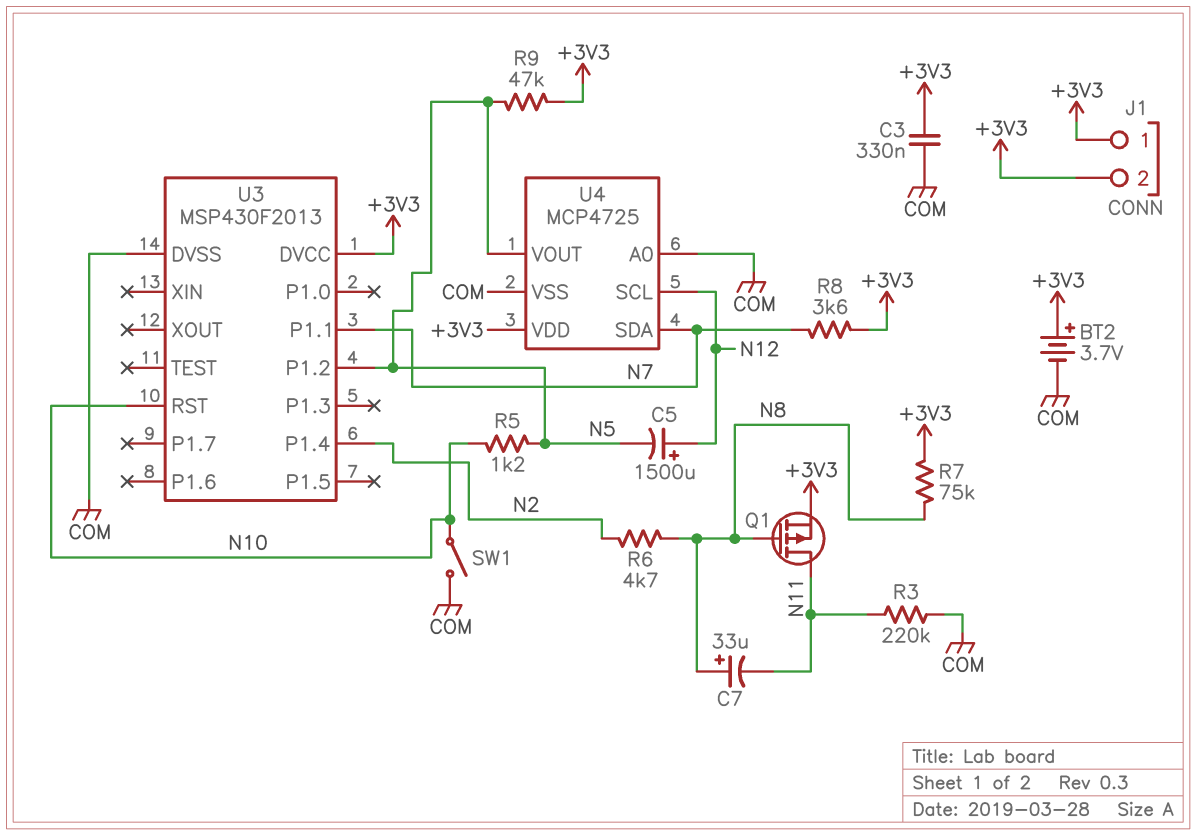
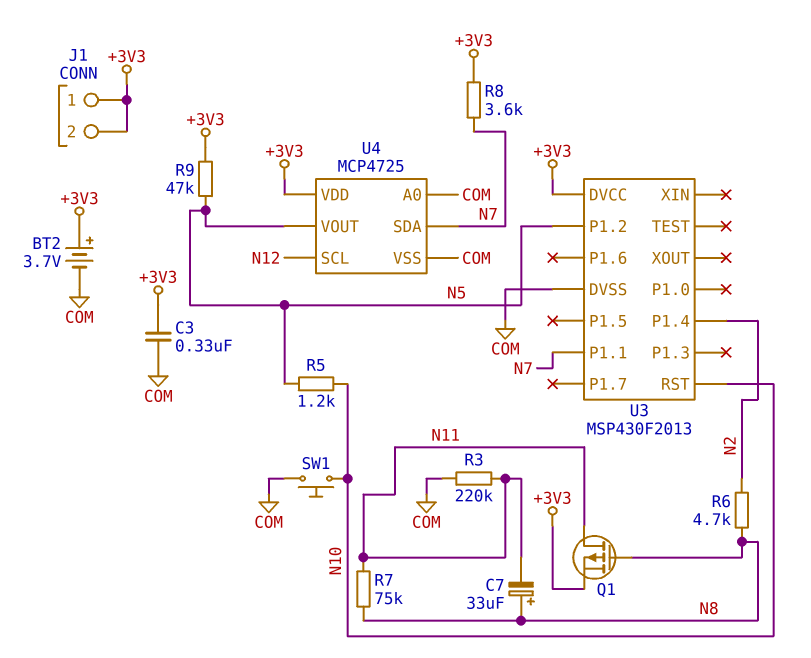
C5: 1500uF (plus N12, minus N5) -> none
R7: 75k (+3V3, N8) -> 75k (N8, N11)
SW1: switch (COM, N10) -> button (COM, N10)

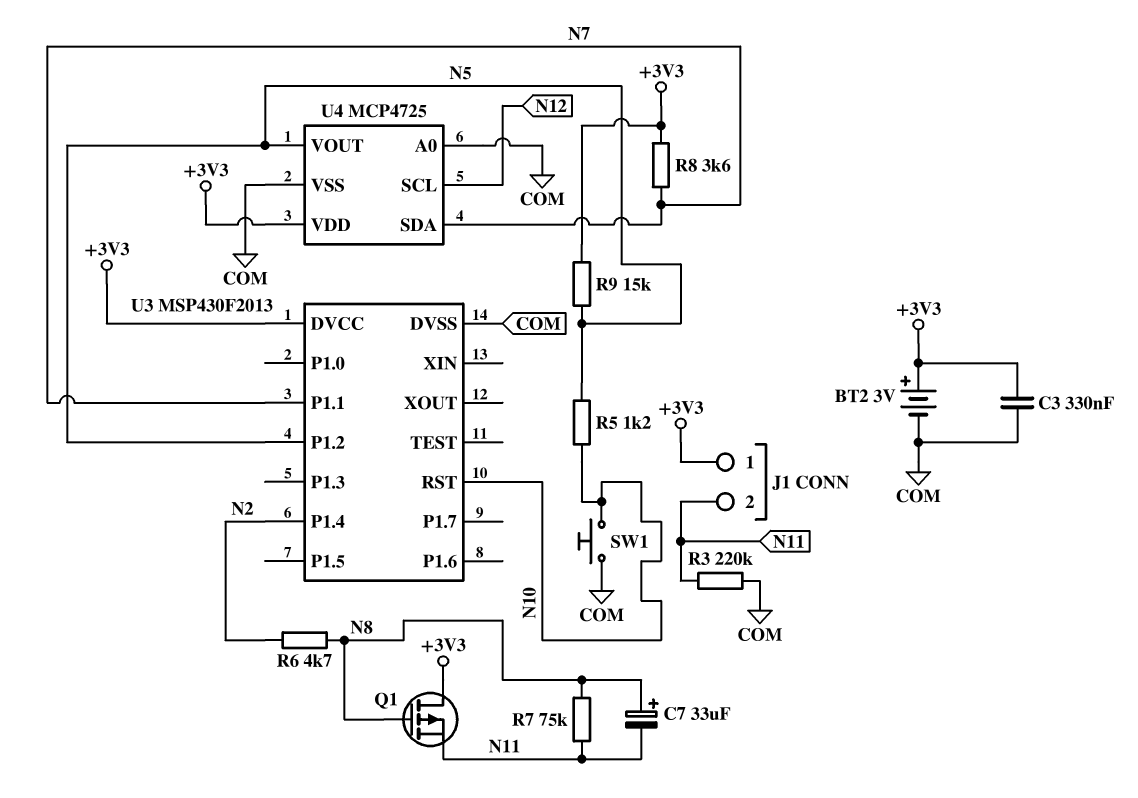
BT2: 3.7V (plus +3V3, minus COM) -> 3V (plus +3V3, minus COM)
J1 pin 2: +3V3 -> N11
Q1: PMOS (G N8, D N11, S +3V3) -> PMOS (G N8, D +3V3, S N11)
R9: 47k (+3V3, N5) -> 15k (+3V3, N5)

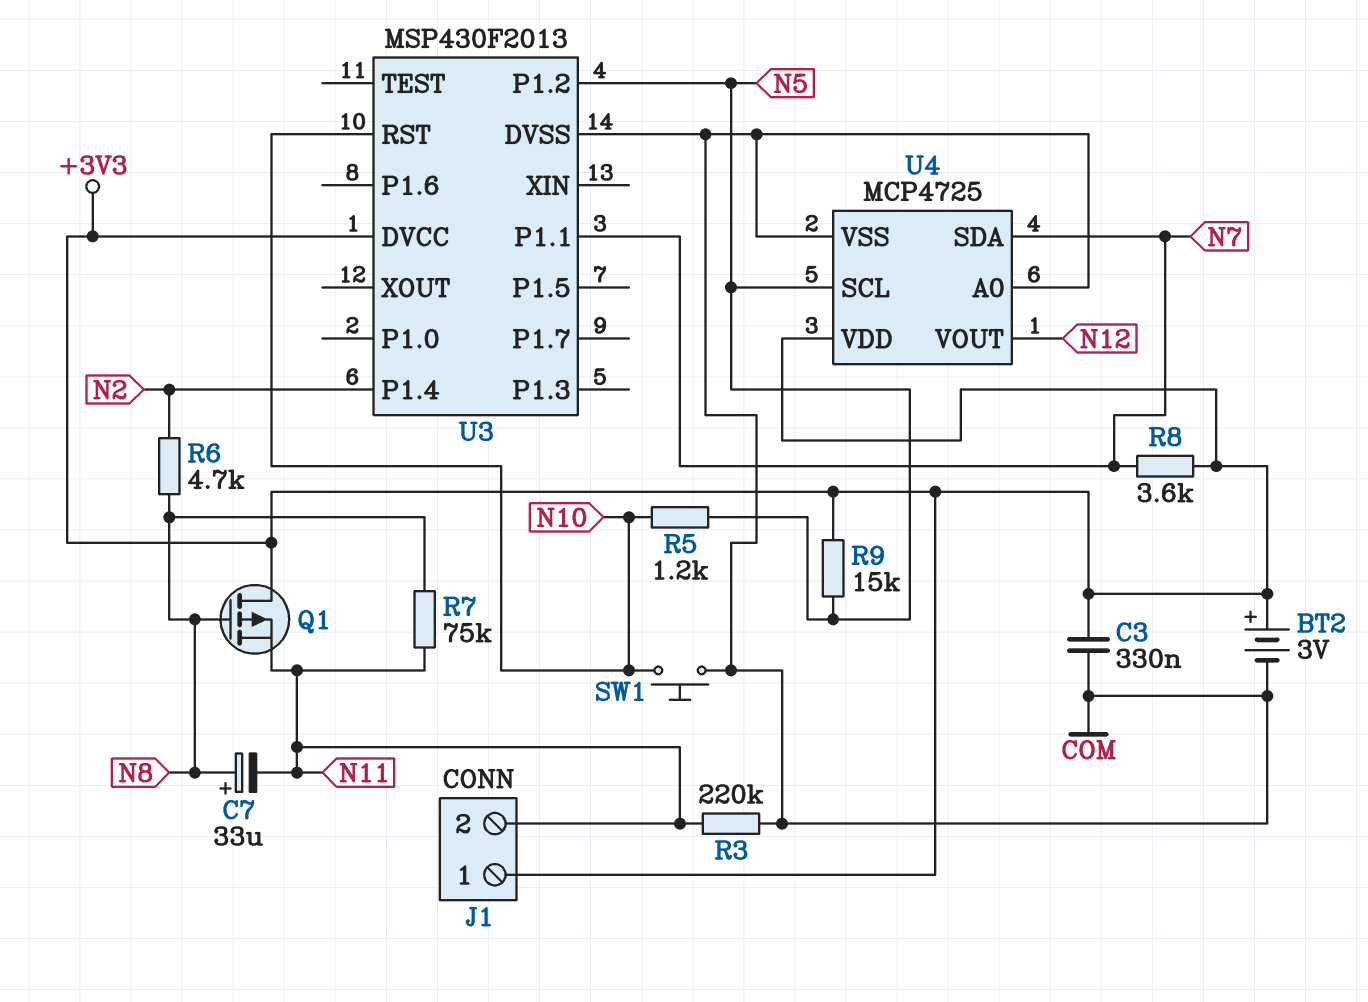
U4 pin SCL: N12 -> N5
U4 pin VOUT: N5 -> N12

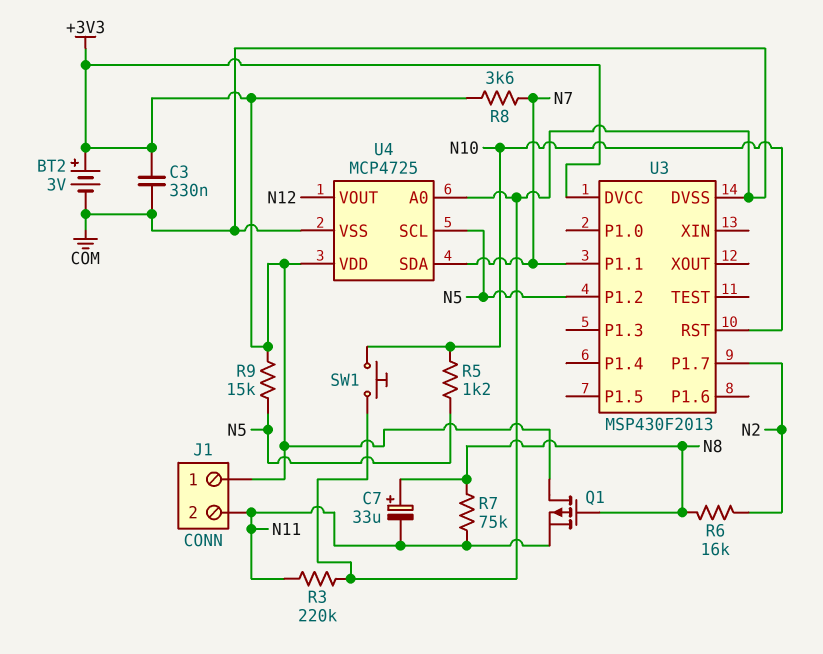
R6: 4.7k (N2, N8) -> 16k (N2, N8)
U3 pin P1.4: N2 -> none
U3 pin P1.7: none -> N2

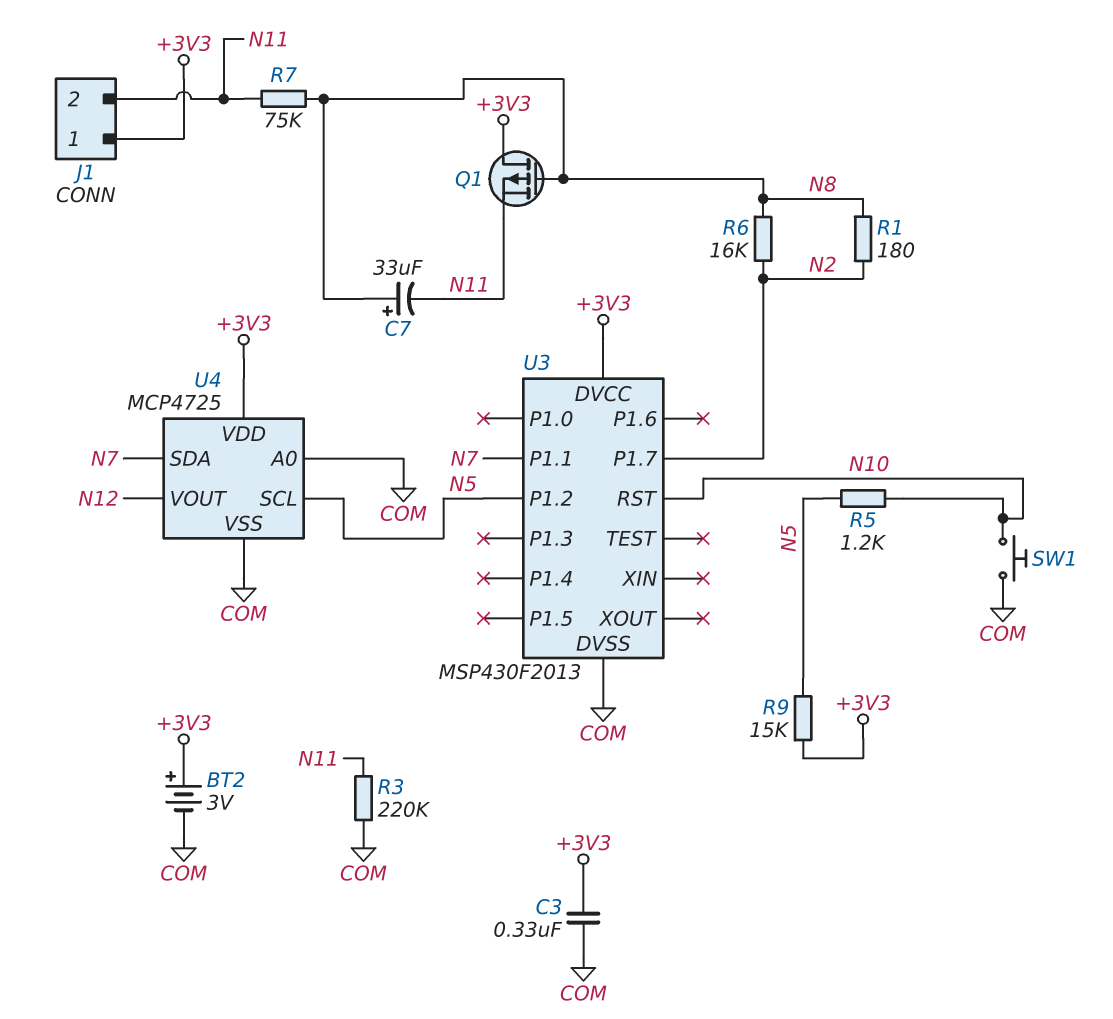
R1: none -> 180 (N2, N8)
R8: 3.6k (+3V3, N7) -> none

